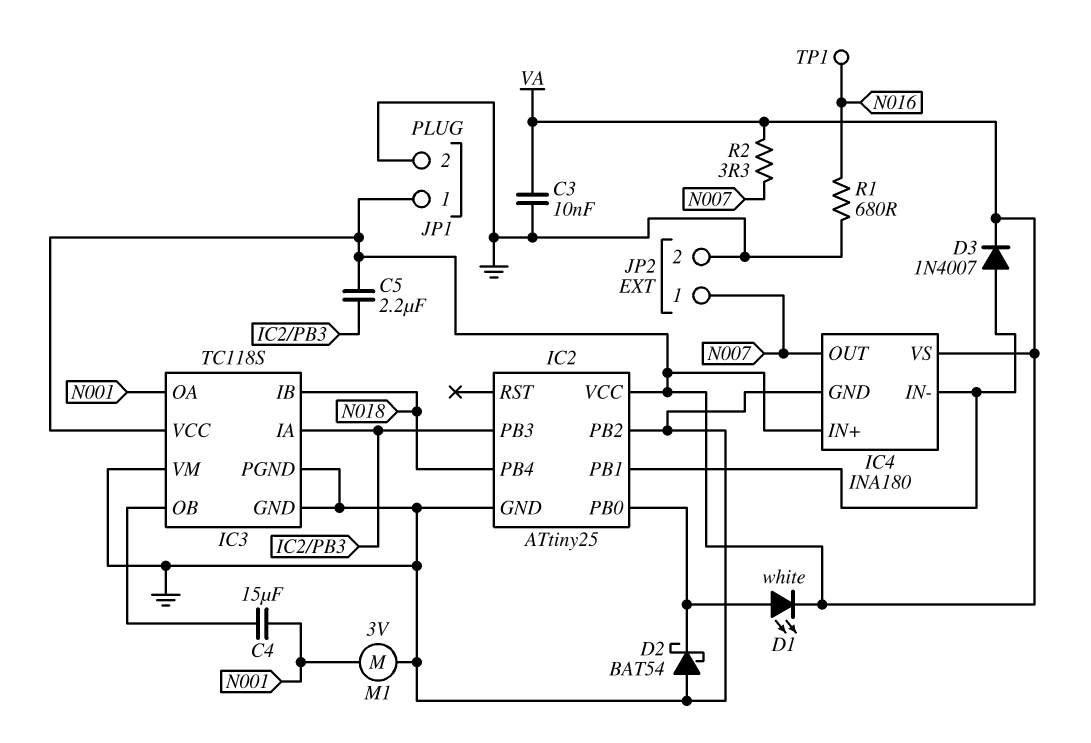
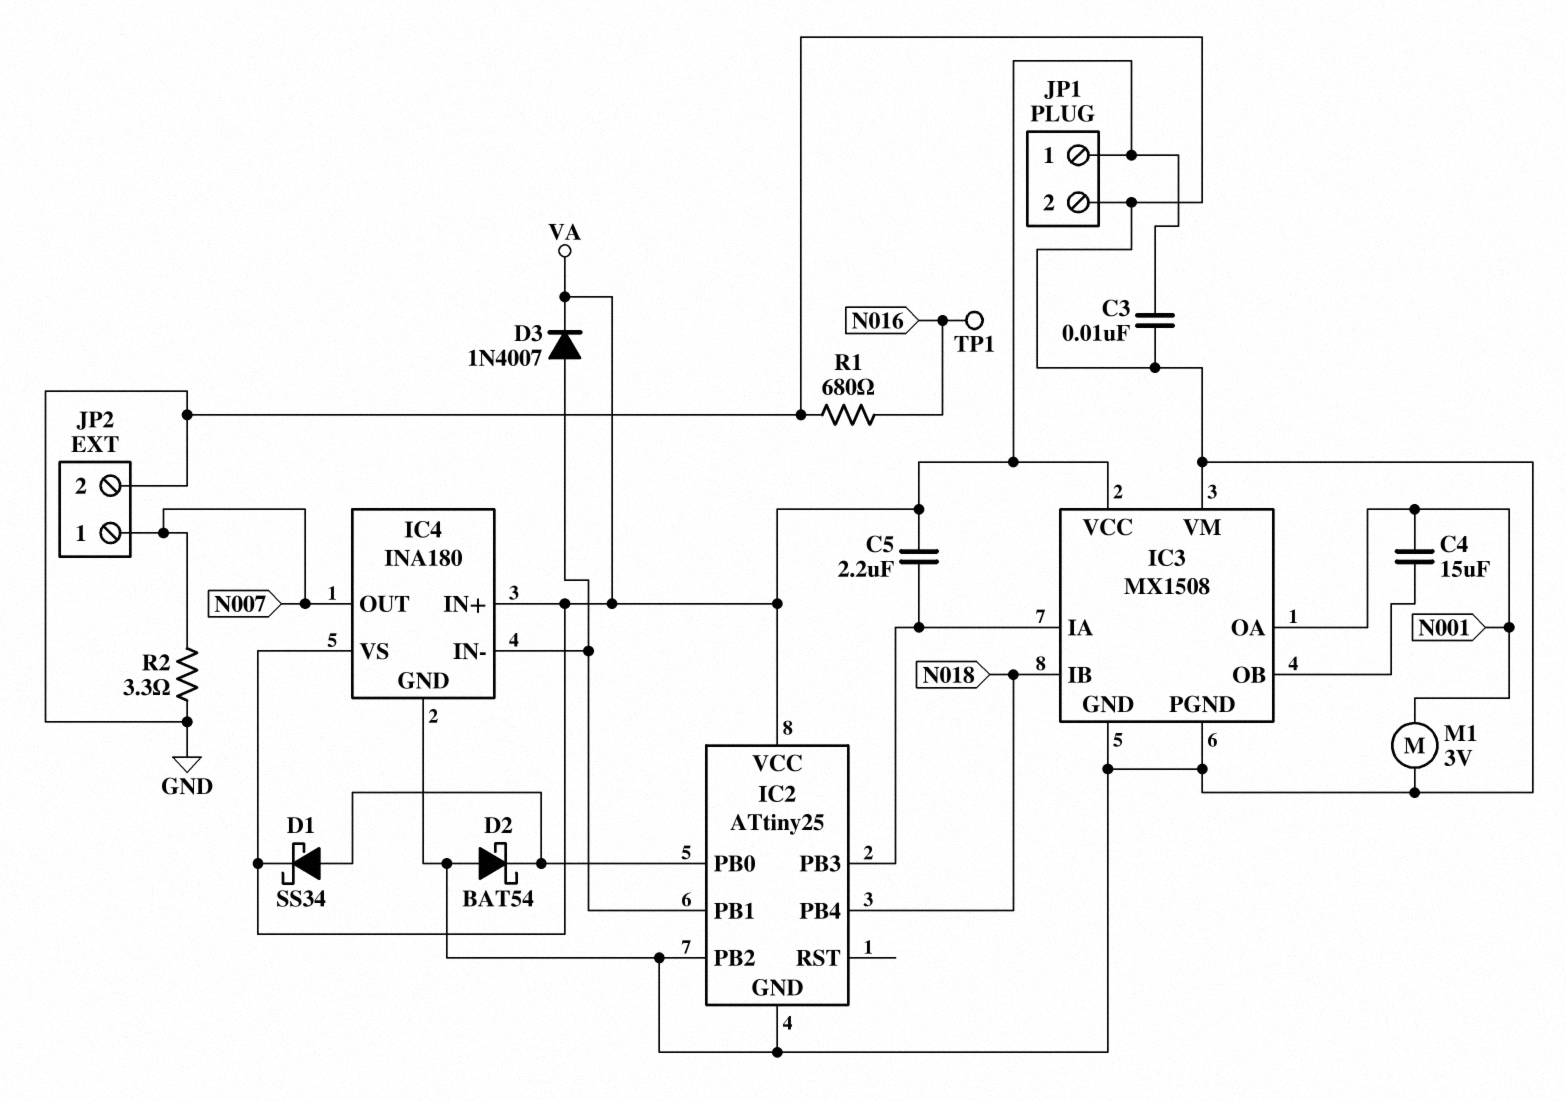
D1: LED white (A IC2/PB0, K VA) -> schottky SS34 (A IC2/PB0, K VA)
IC3: TC118S -> MX1508
R2: 3.3 (N007, VA) -> 3.3 (GND, N007)

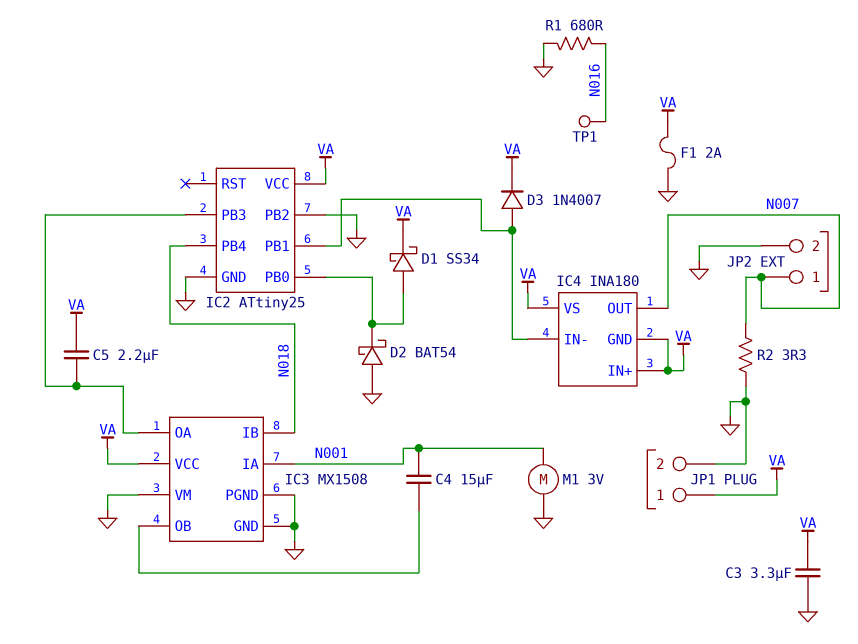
C3: 10nF (GND, VA) -> 3.3uF (GND, VA)
F1: none -> 2A (GND, VA)
IC3 pin IA: IC2/PB3 -> N001
IC3 pin OA: N001 -> IC2/PB3
IC4 pin GND: GND -> VA

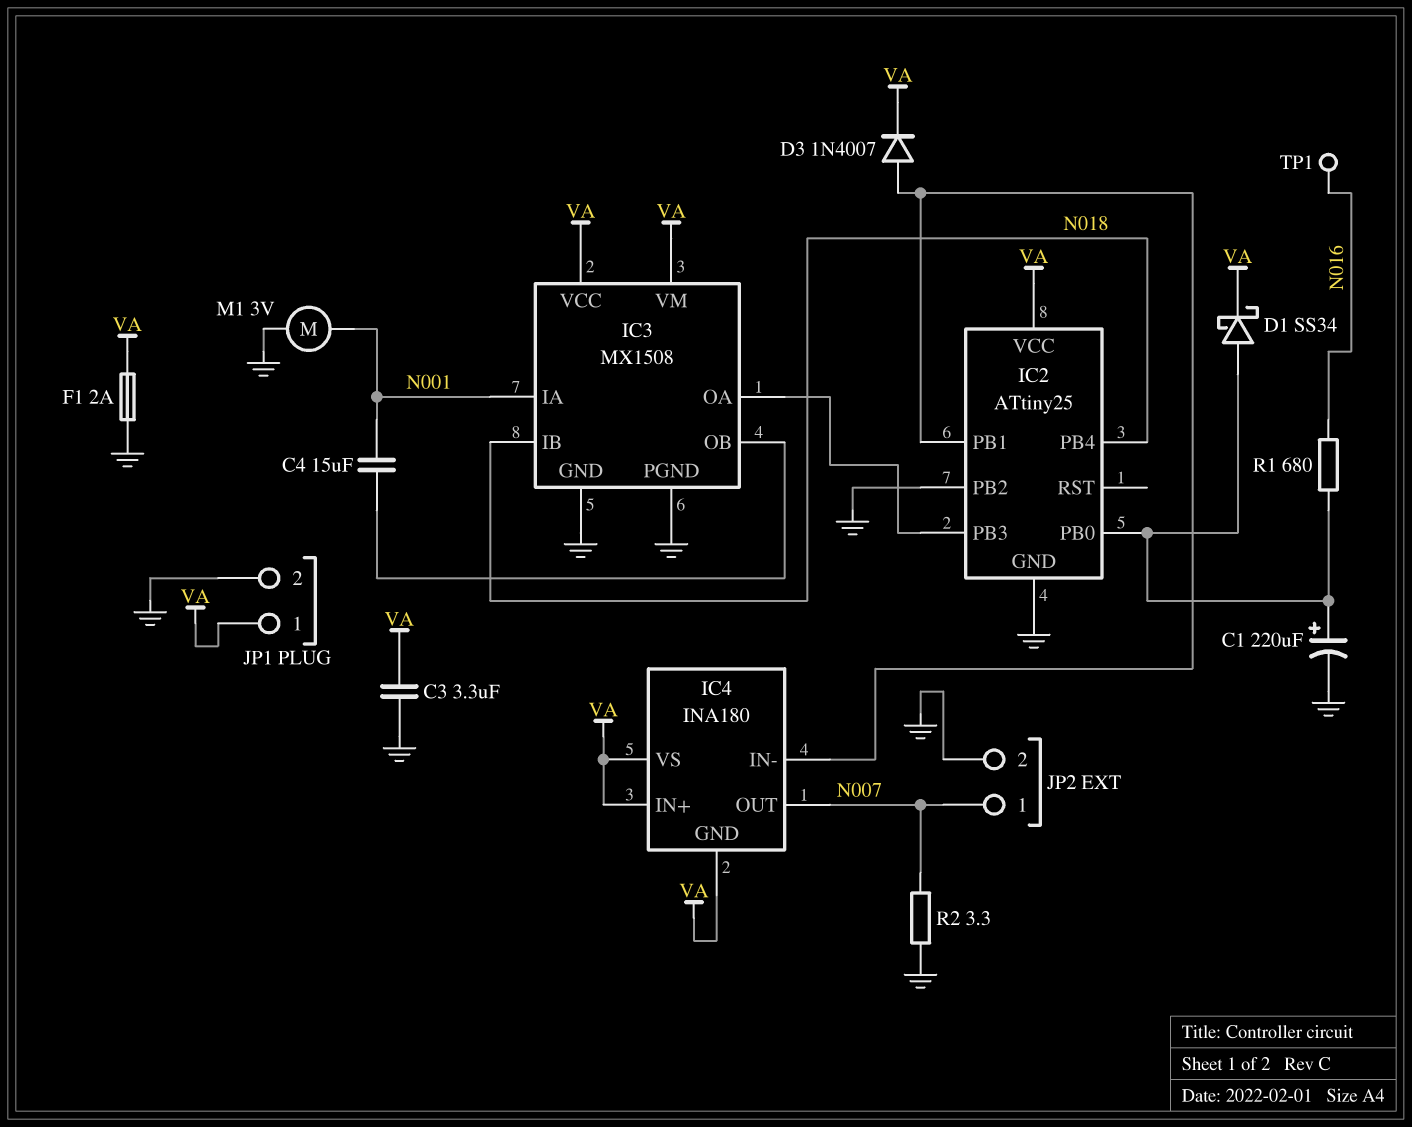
C1: none -> 220uF (plus IC2/PB0, minus GND)
C5: 2.2uF (IC2/PB3, VA) -> none
D2: schottky BAT54 (A GND, K IC2/PB0) -> none
IC3 pin VM: GND -> VA
R1: 680 (GND, N016) -> 680 (IC2/PB0, N016)

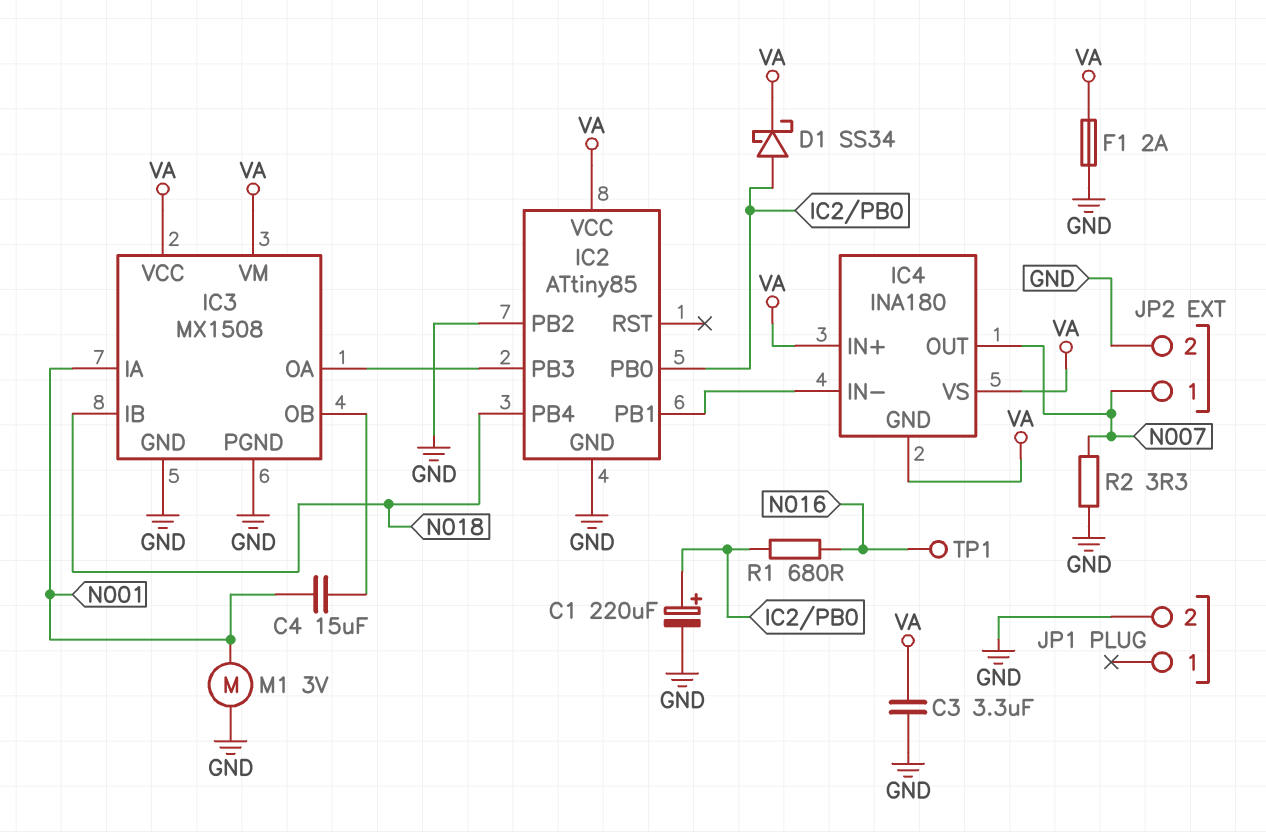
D3: diode 1N4007 (A IC2/PB1, K VA) -> none
IC2: ATtiny25 -> ATtiny85
JP1 pin 1: VA -> none

